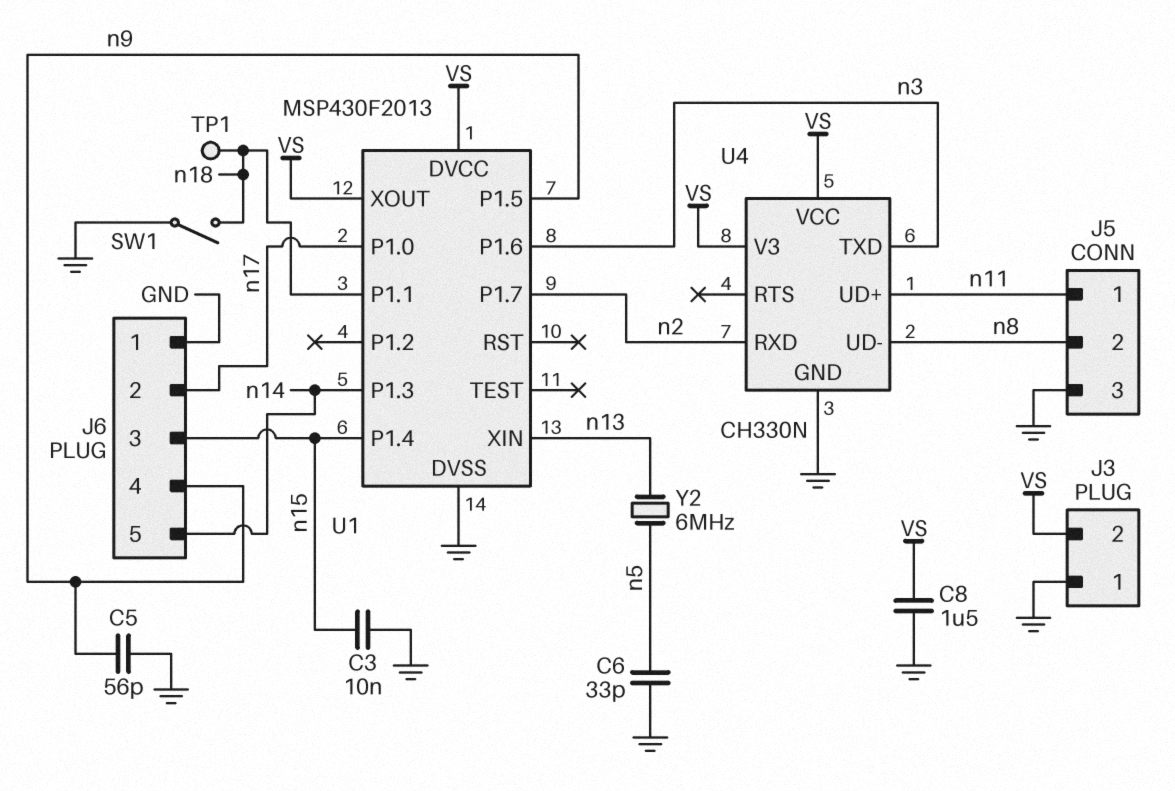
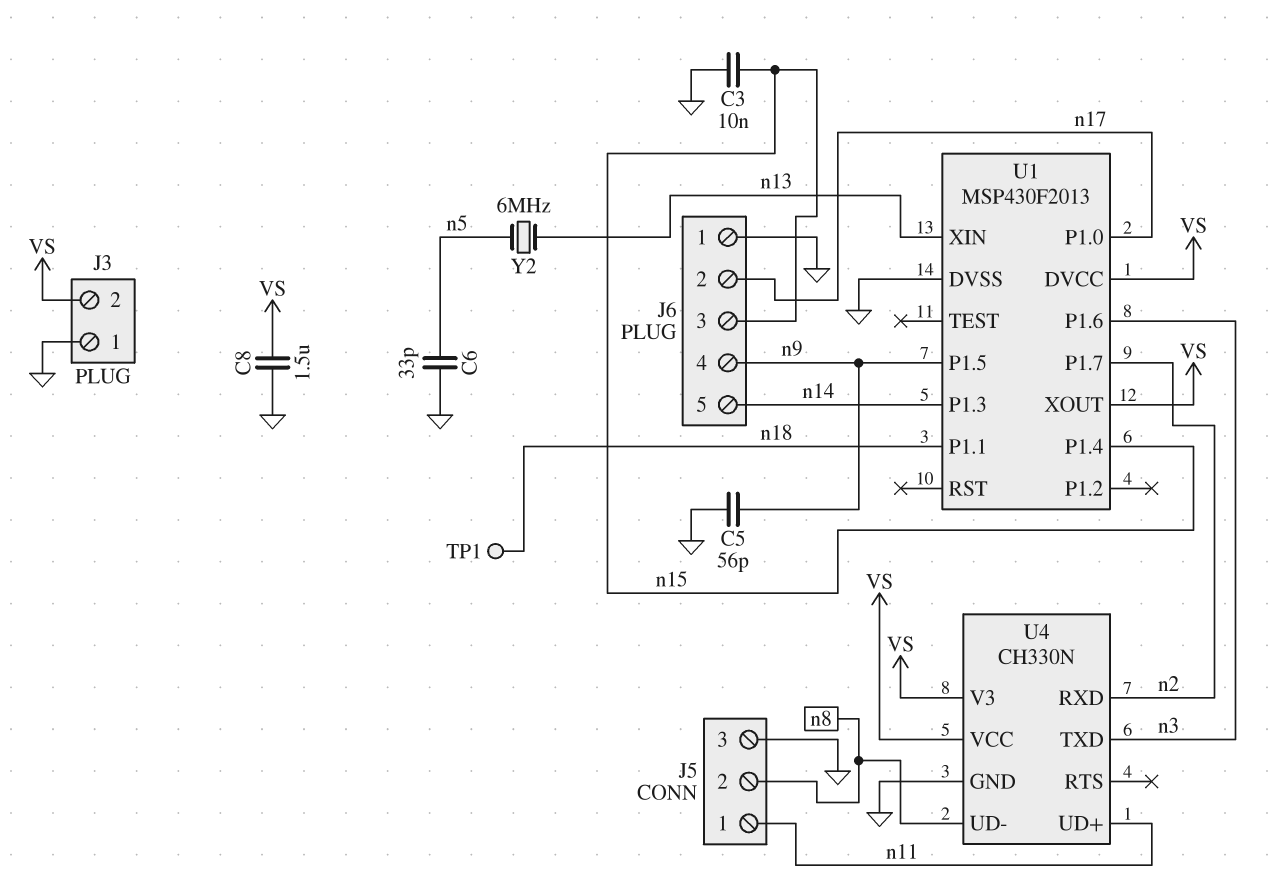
SW1: switch (GND, n18) -> none

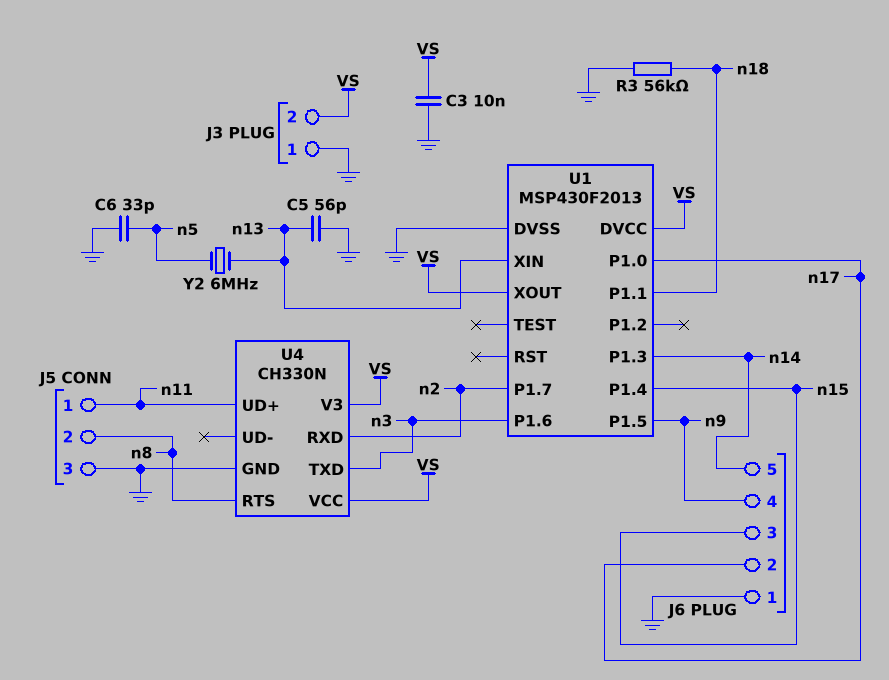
C3: 10nF (GND, n15) -> 10nF (GND, VS)
C5: 56pF (GND, n9) -> 56pF (GND, n13)
C8: 1.5uF (GND, VS) -> none
R3: none -> 56k (GND, n18)
TP1: test point (n18) -> none
U4 pin RTS: none -> n8
U4 pin UD-: n8 -> none

